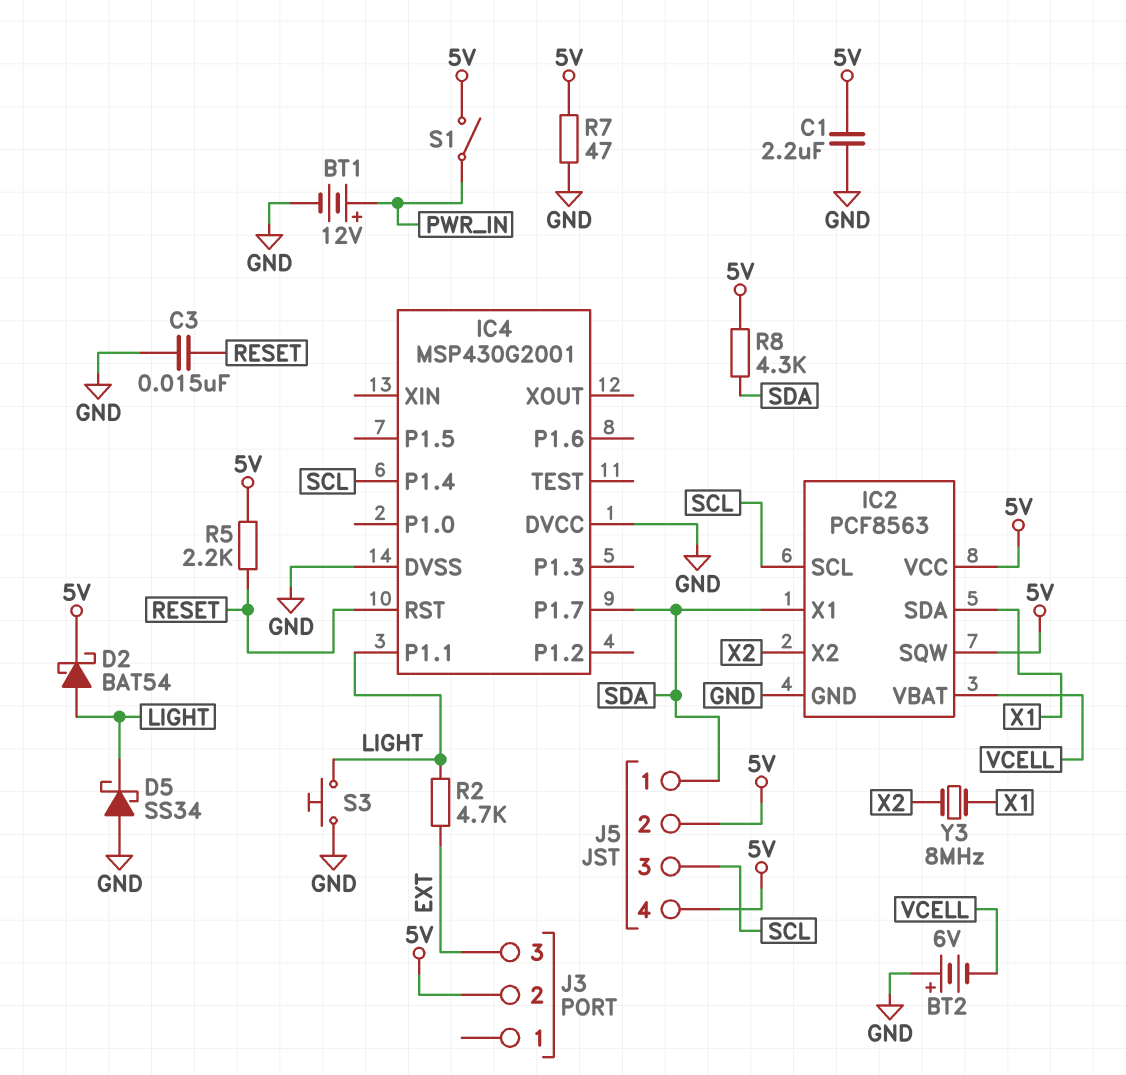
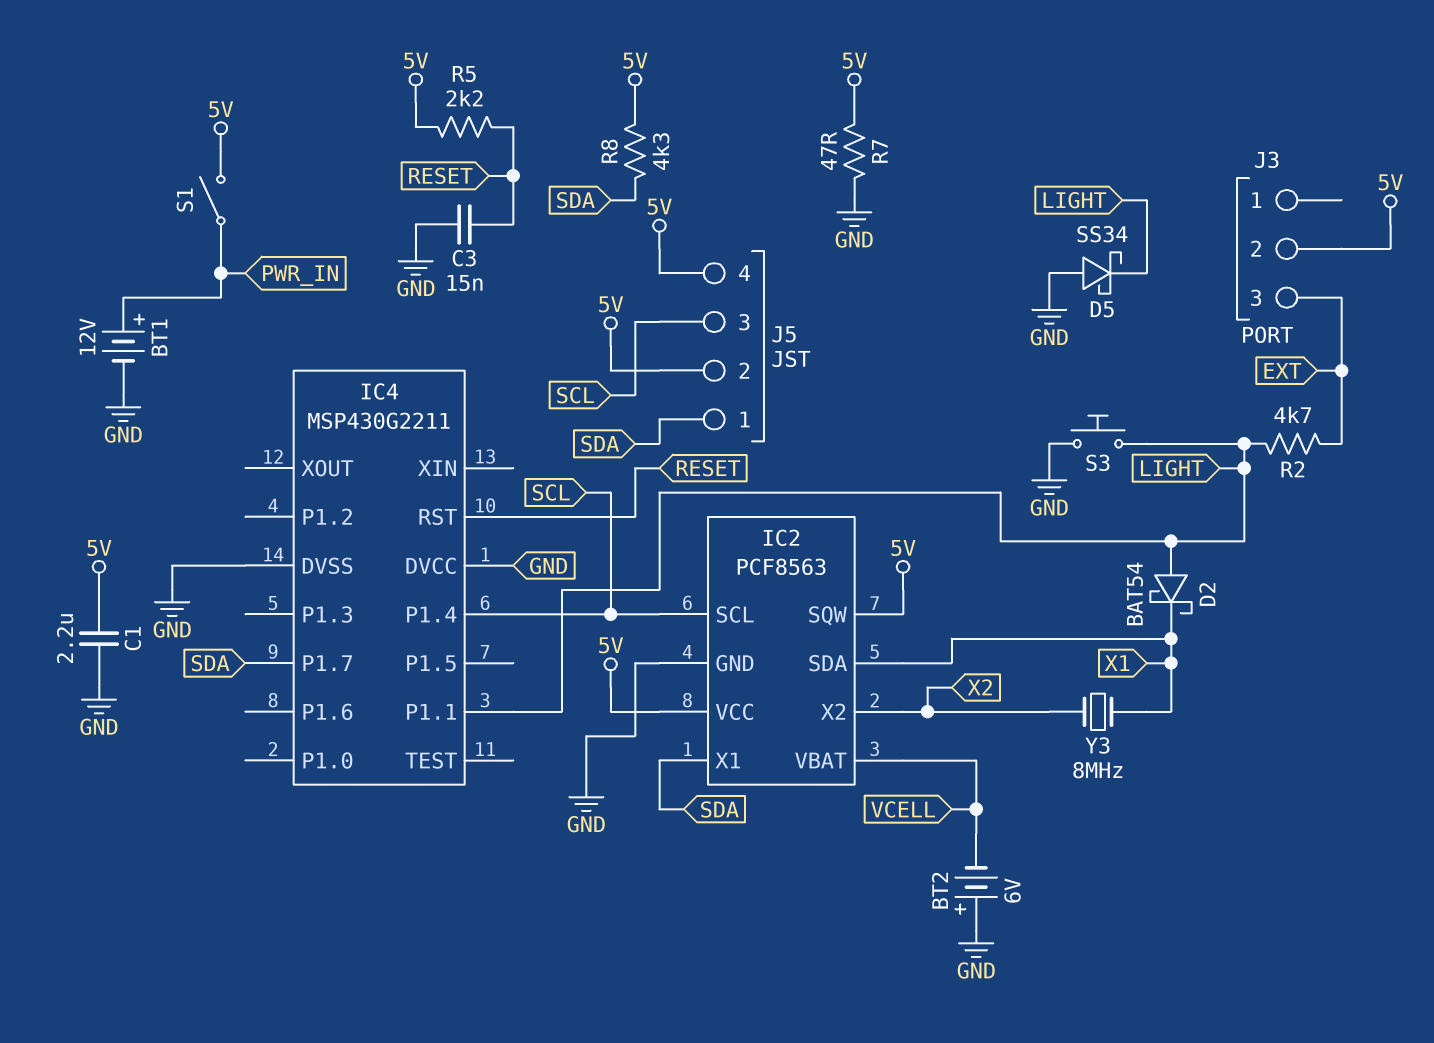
D2: schottky BAT54 (A LIGHT, K 5V) -> schottky BAT54 (A LIGHT, K X1)
IC4: MSP430G2001 -> MSP430G2211

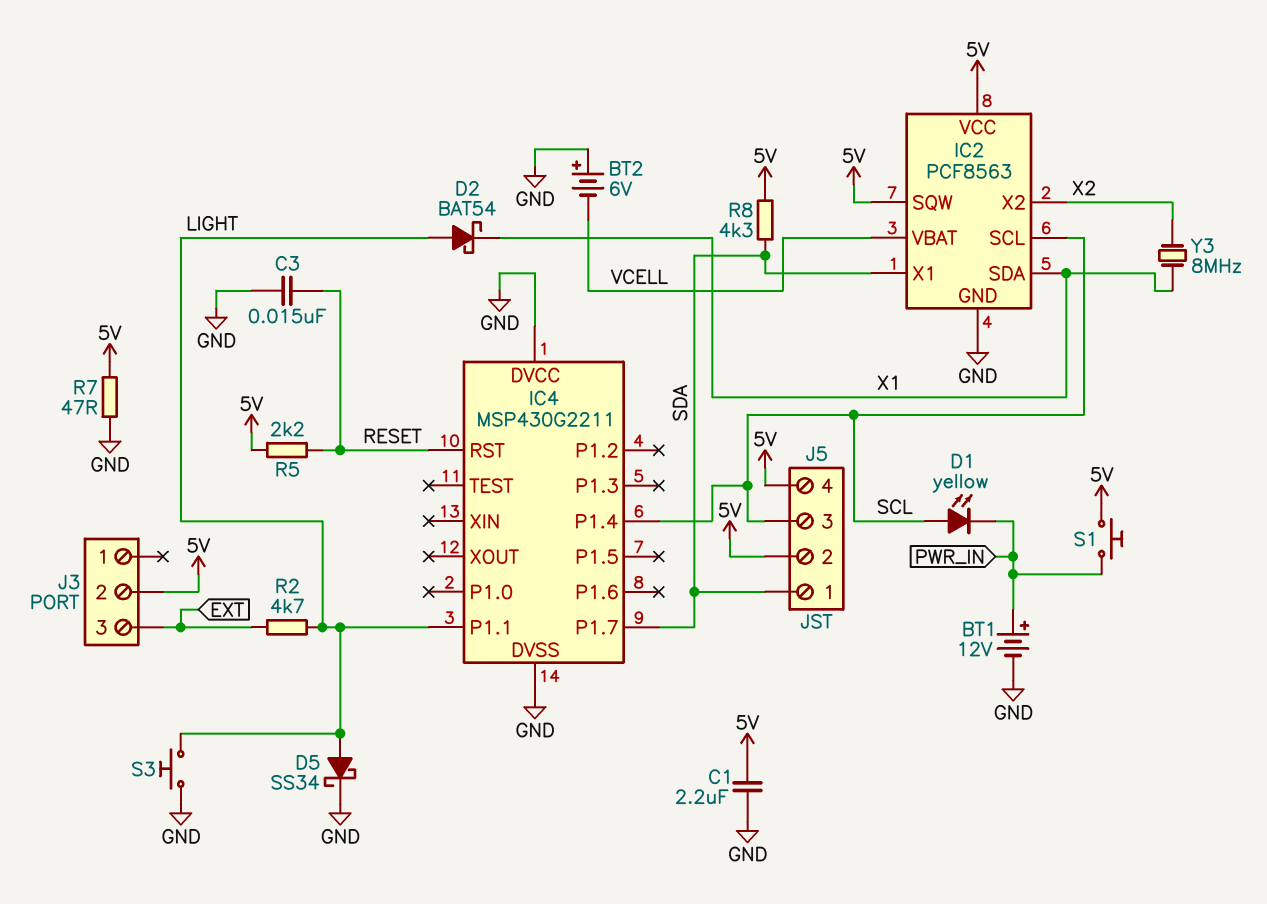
D1: none -> LED yellow (A SCL, K PWR_IN)
D5: schottky SS34 (A GND, K LIGHT) -> schottky SS34 (A LIGHT, K GND)
S1: switch (5V, PWR_IN) -> button (5V, PWR_IN)

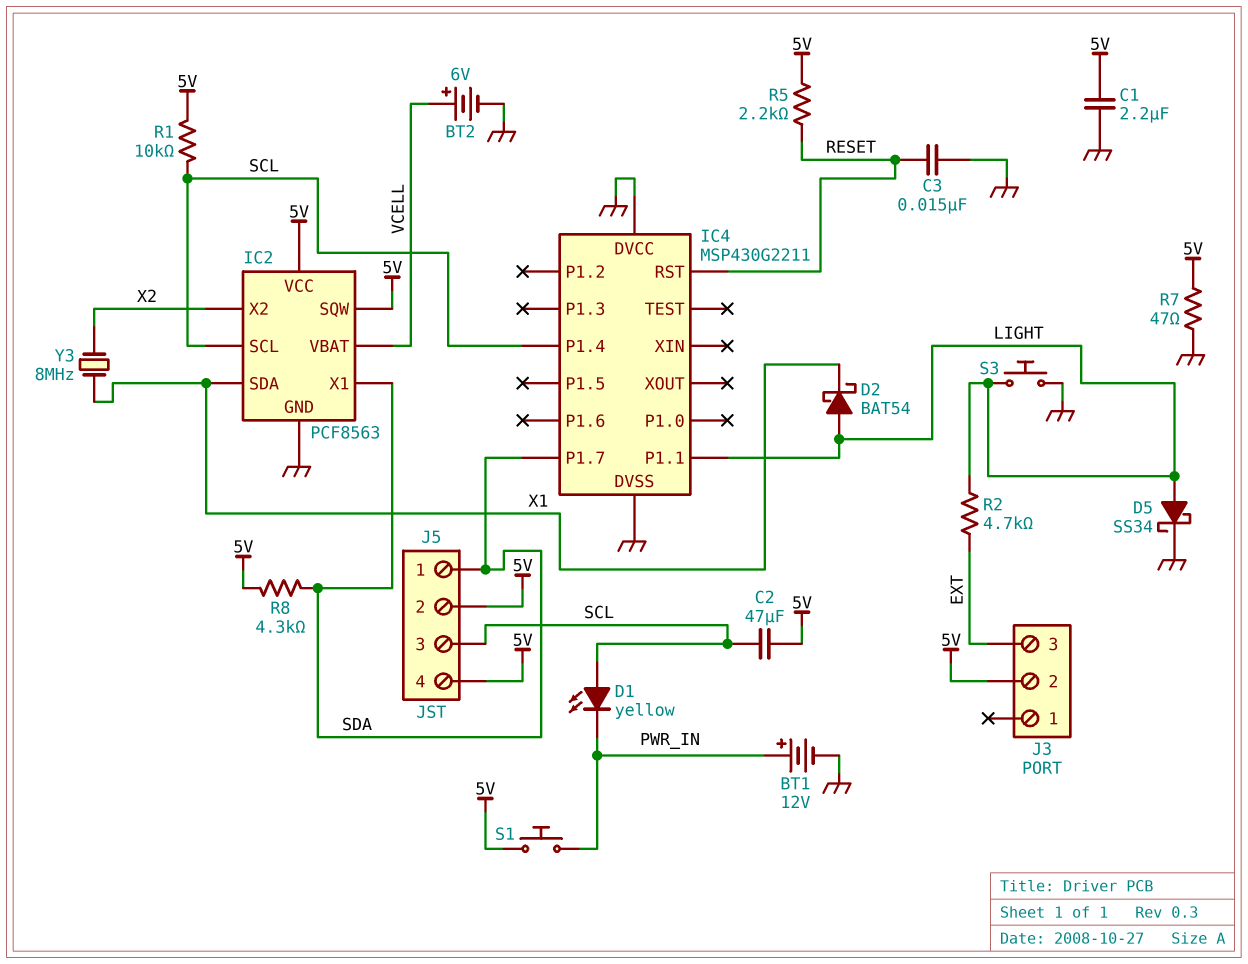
BT2: 6V (plus GND, minus VCELL) -> 6V (plus VCELL, minus GND)
C2: none -> 47uF (5V, SCL)
R1: none -> 10k (5V, SCL)

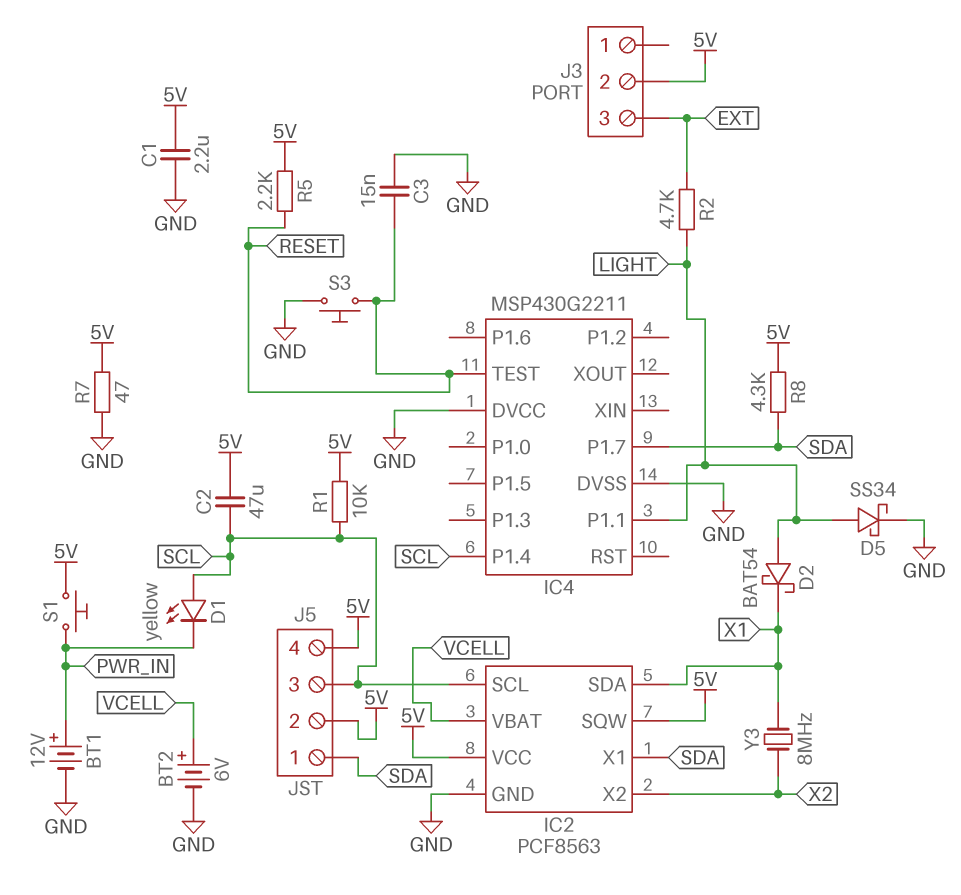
IC4 pin RST: RESET -> none
IC4 pin TEST: none -> RESET
S3: button (GND, LIGHT) -> button (GND, RESET)

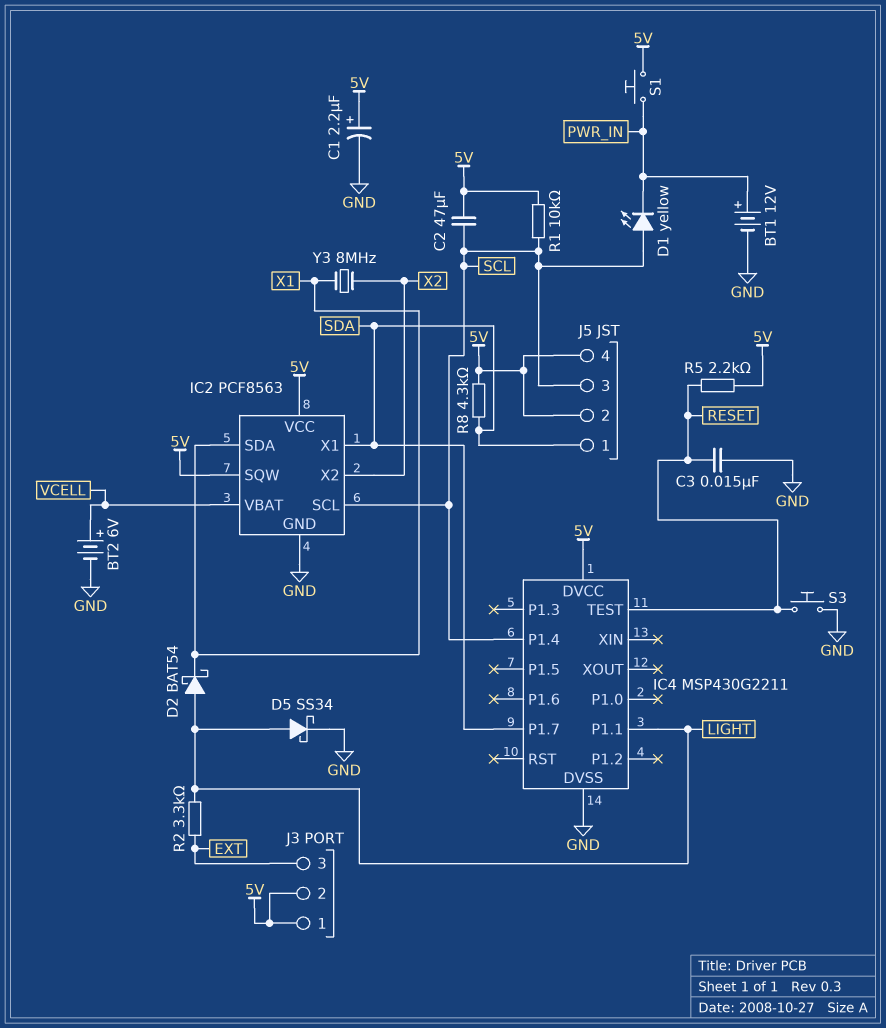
C1: 2.2uF (5V, GND) -> 2.2uF (plus 5V, minus GND)
IC4 pin DVCC: GND -> 5V
J3 pin 1: none -> 5V
R2: 4.7k (EXT, LIGHT) -> 3.3k (EXT, LIGHT)
R7: 47 (5V, GND) -> none

